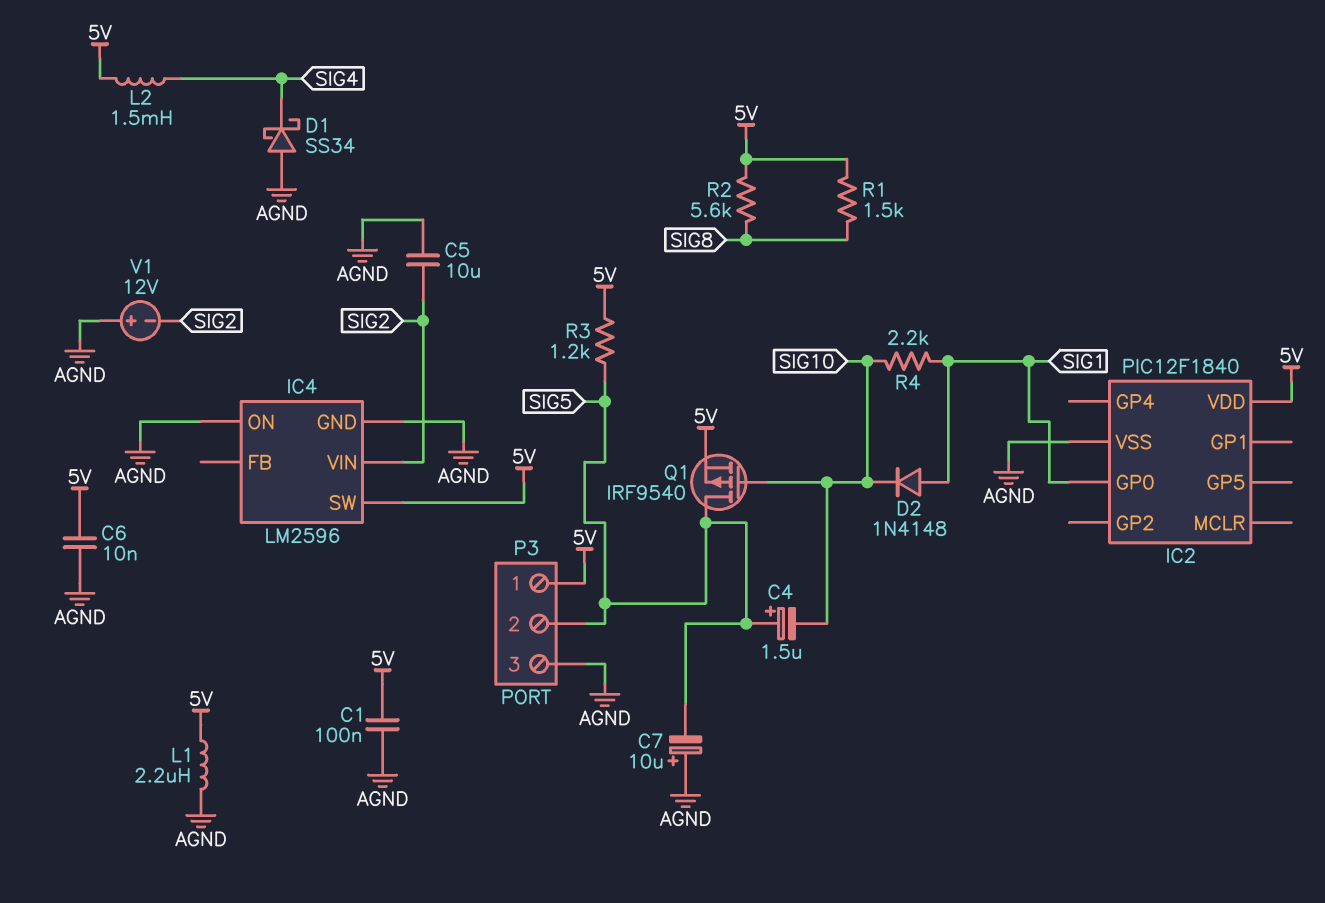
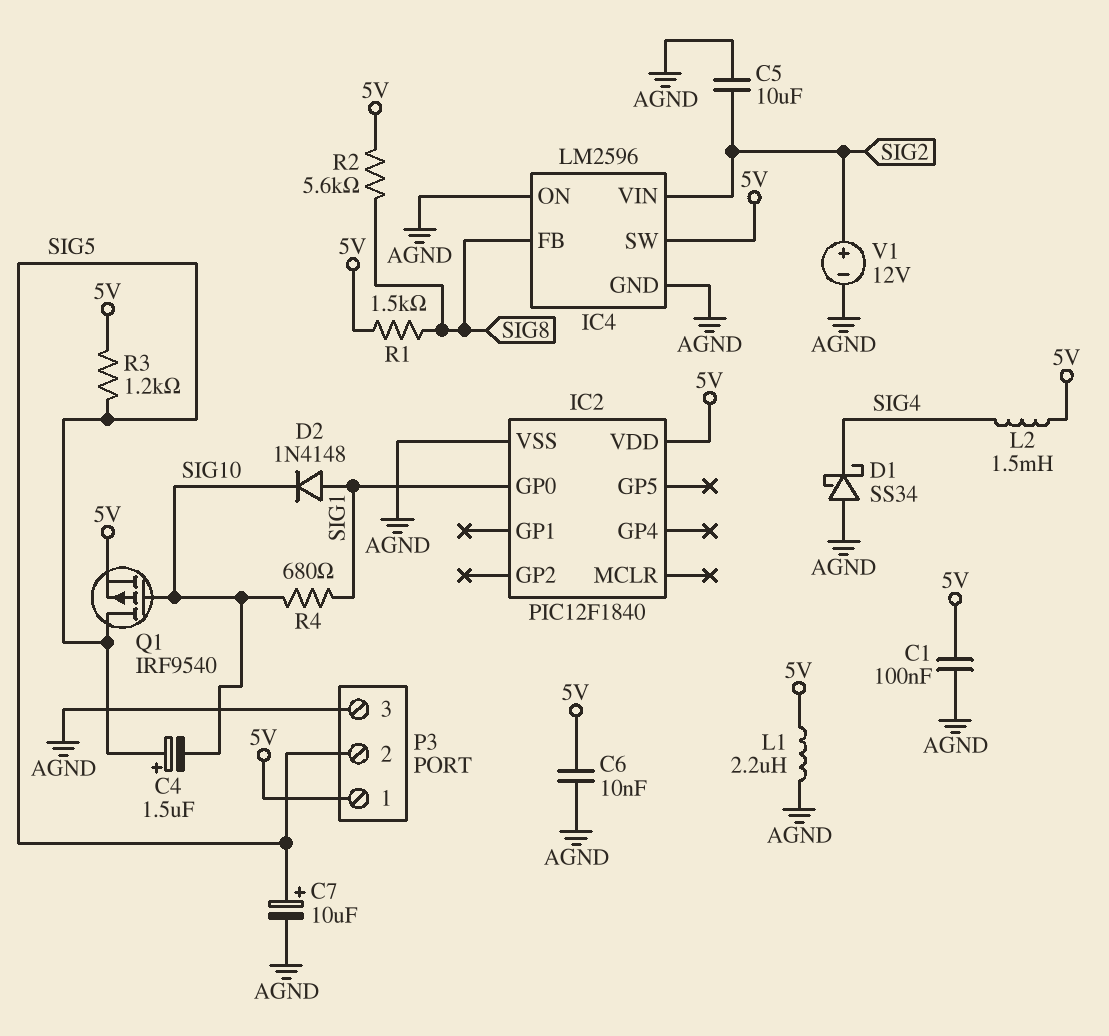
C7: 10uF (plus AGND, minus SIG5) -> 10uF (plus SIG5, minus AGND)
IC4 pin FB: none -> SIG8
R4: 2.2k (SIG1, SIG10) -> 680 (SIG1, SIG10)
V1: 12V (plus AGND, minus SIG2) -> 12V (plus SIG2, minus AGND)

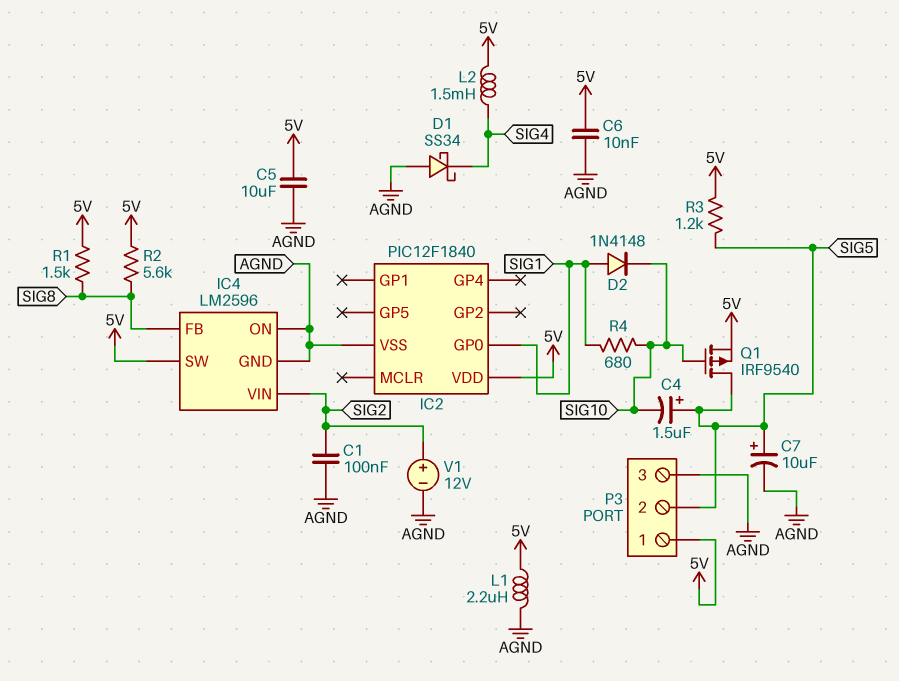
C1: 100nF (5V, AGND) -> 100nF (AGND, SIG2)
C5: 10uF (AGND, SIG2) -> 10uF (5V, AGND)

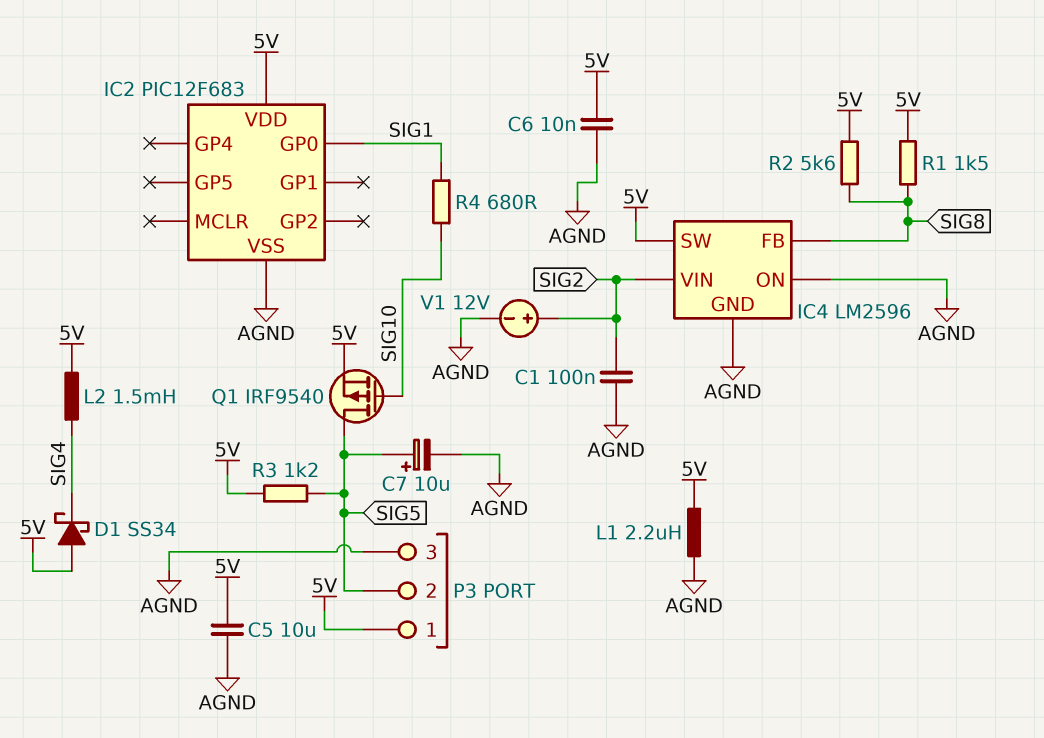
C4: 1.5uF (plus SIG5, minus SIG10) -> none
D1: schottky SS34 (A AGND, K SIG4) -> schottky SS34 (A 5V, K SIG4)
D2: diode 1N4148 (A SIG1, K SIG10) -> none
IC2: PIC12F1840 -> PIC12F683

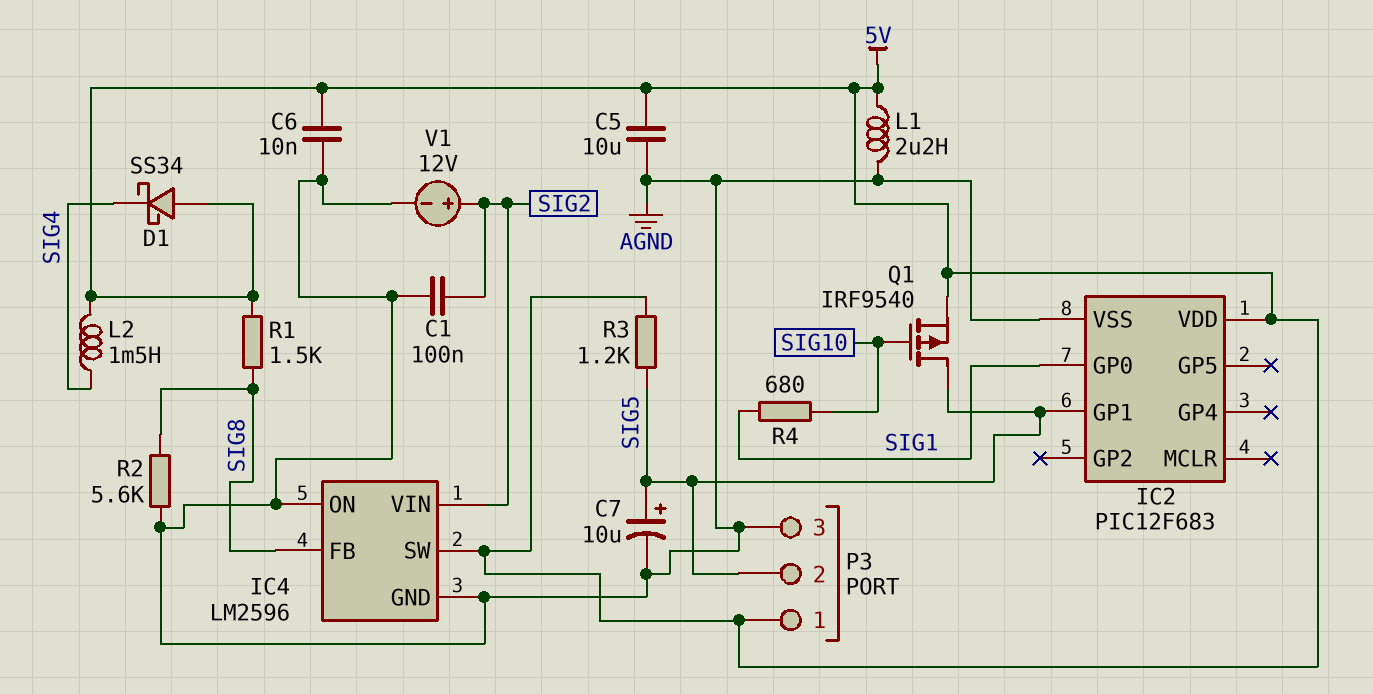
IC2 pin GP1: none -> SIG5
R2: 5.6k (5V, SIG8) -> 5.6k (AGND, SIG8)

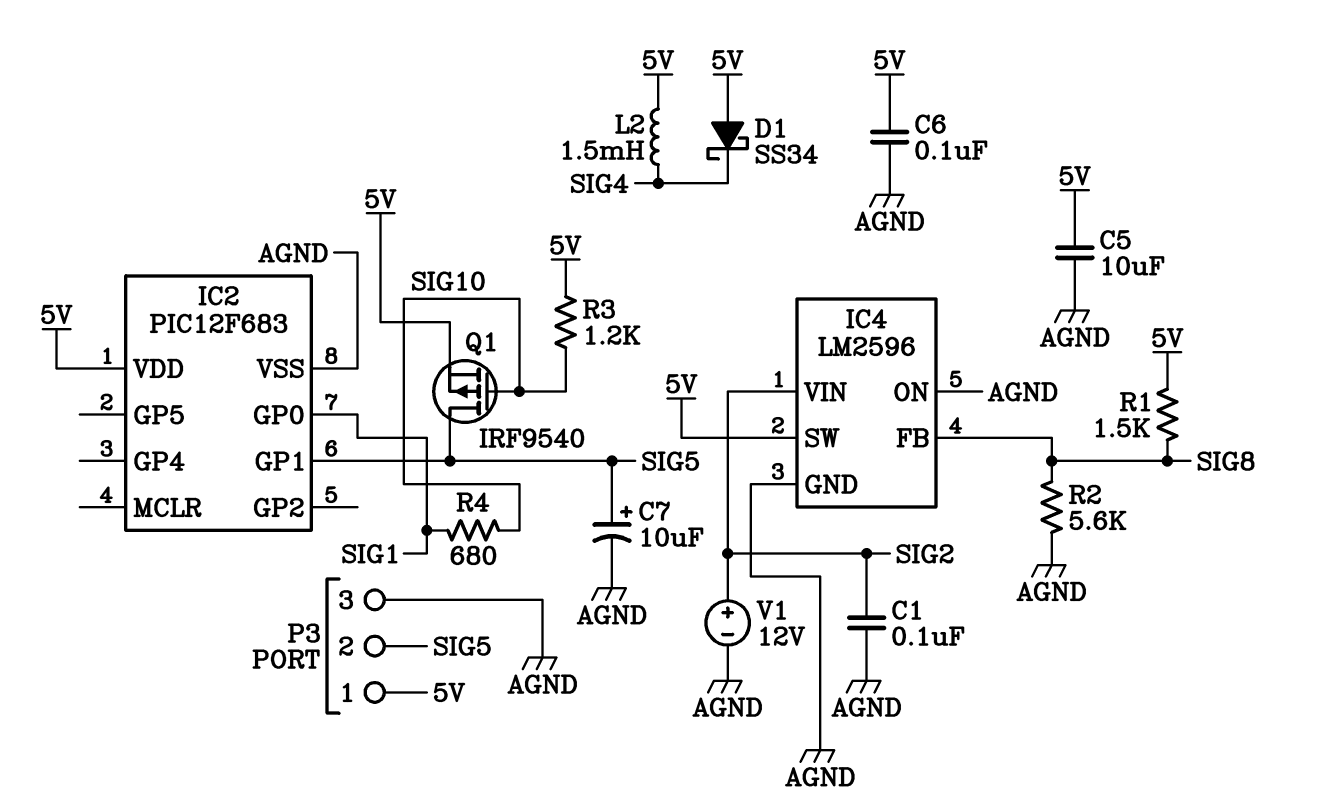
C6: 10nF (5V, AGND) -> 100nF (5V, AGND)
L1: 2.2uH (5V, AGND) -> none
R3: 1.2k (5V, SIG5) -> 1.2k (5V, SIG10)

